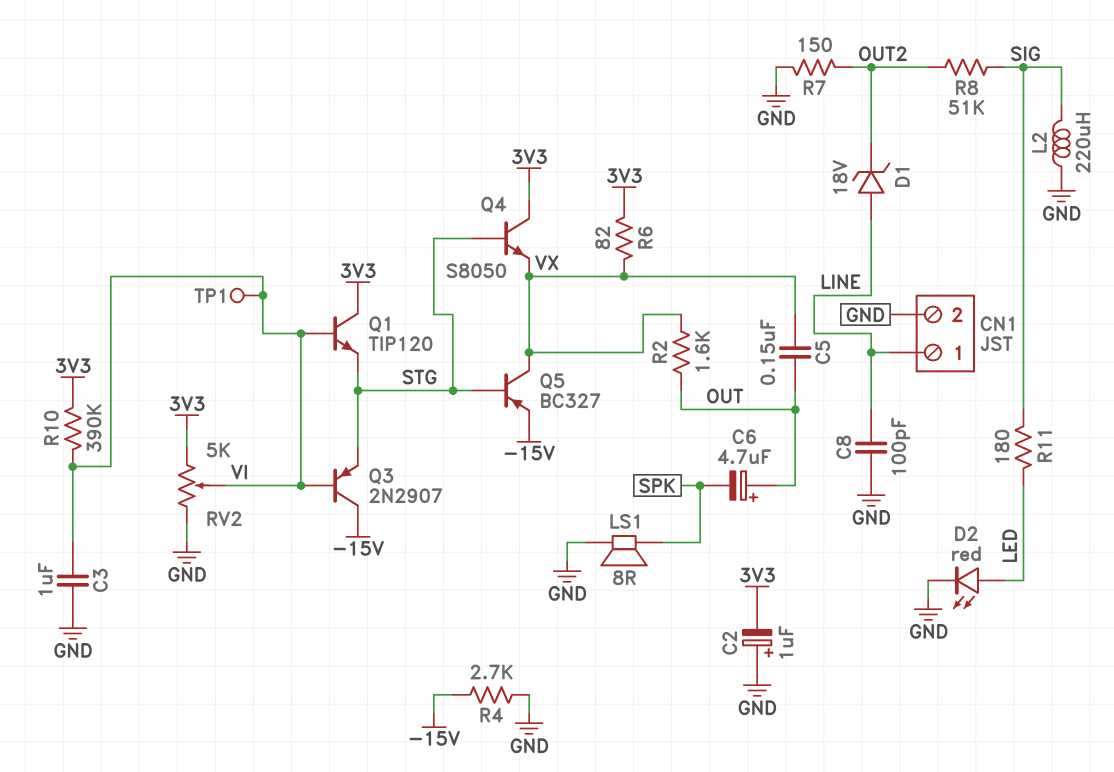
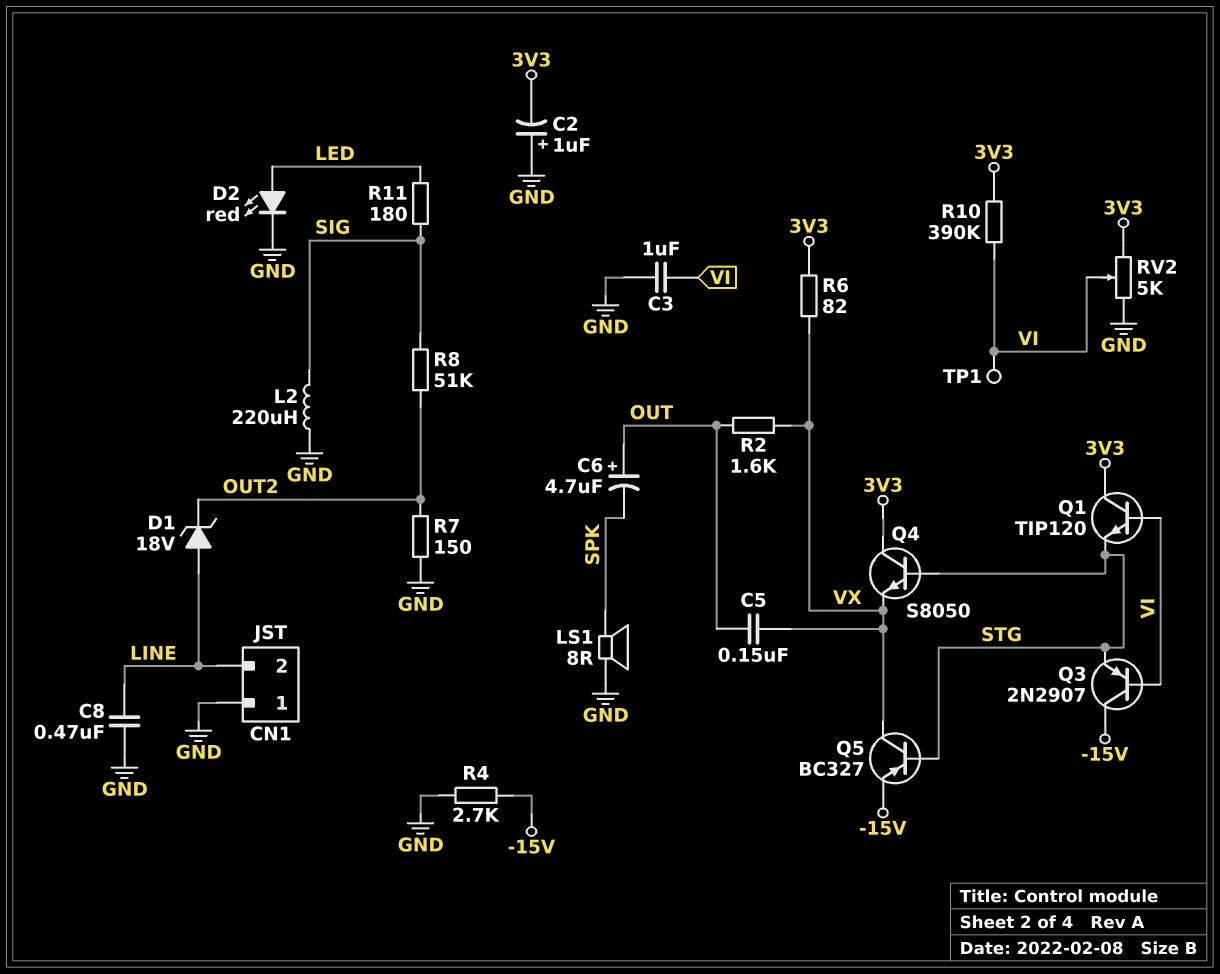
C8: 100pF (GND, LINE) -> 470nF (GND, LINE)
CN1 pin 1: LINE -> GND
CN1 pin 2: GND -> LINE

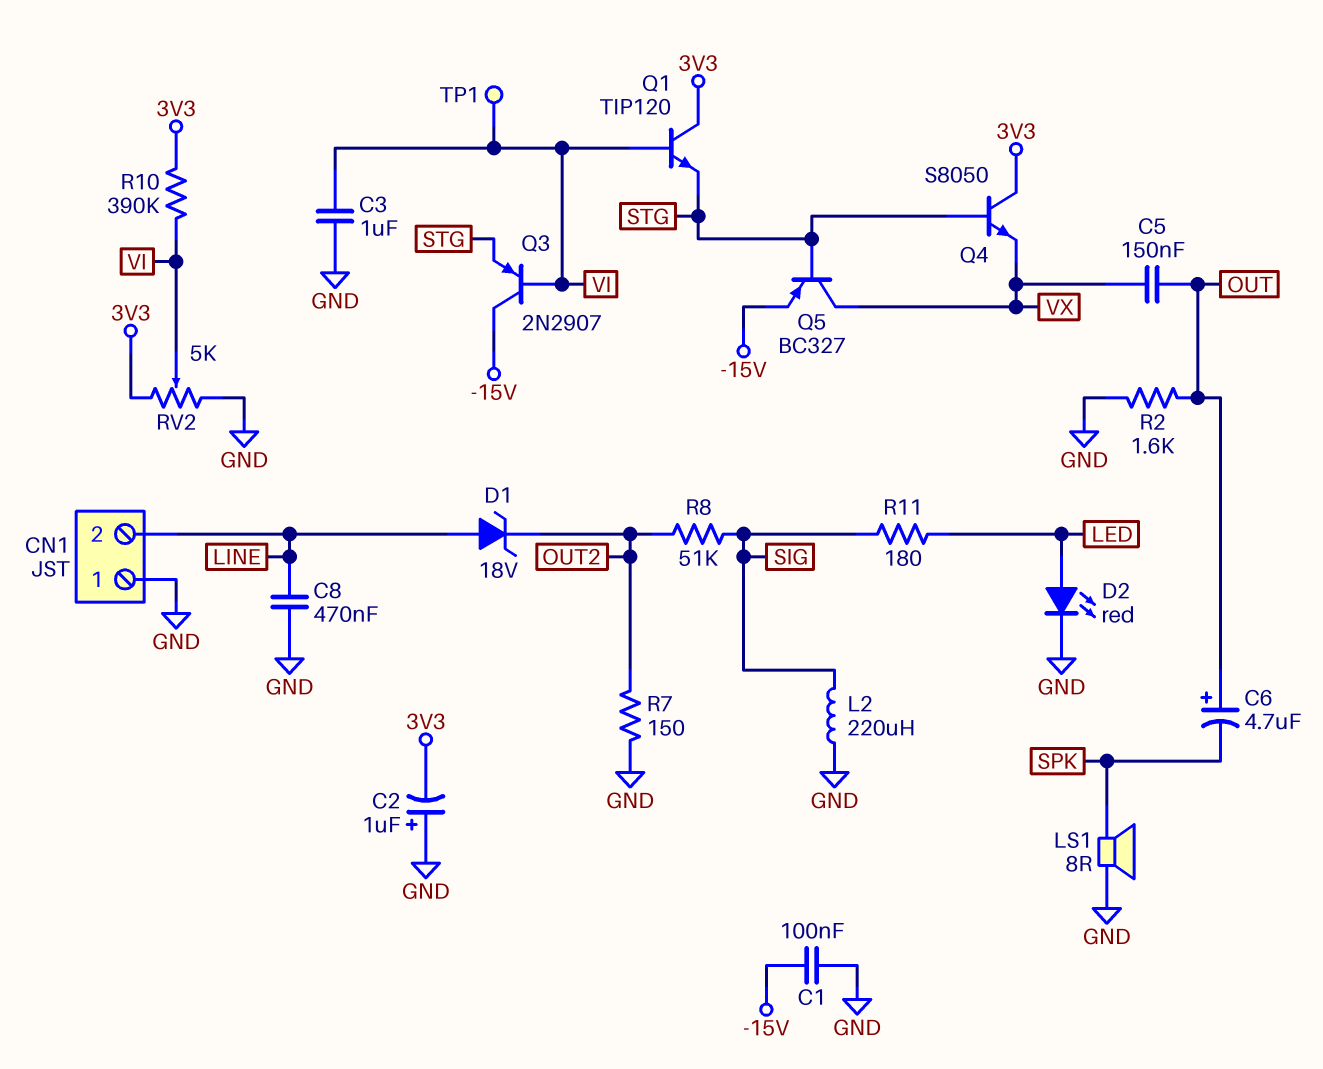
C1: none -> 100nF (-15V, GND)
R2: 1.6k (OUT, VX) -> 1.6k (GND, OUT)
R4: 2.7k (-15V, GND) -> none
R6: 82 (3V3, VX) -> none

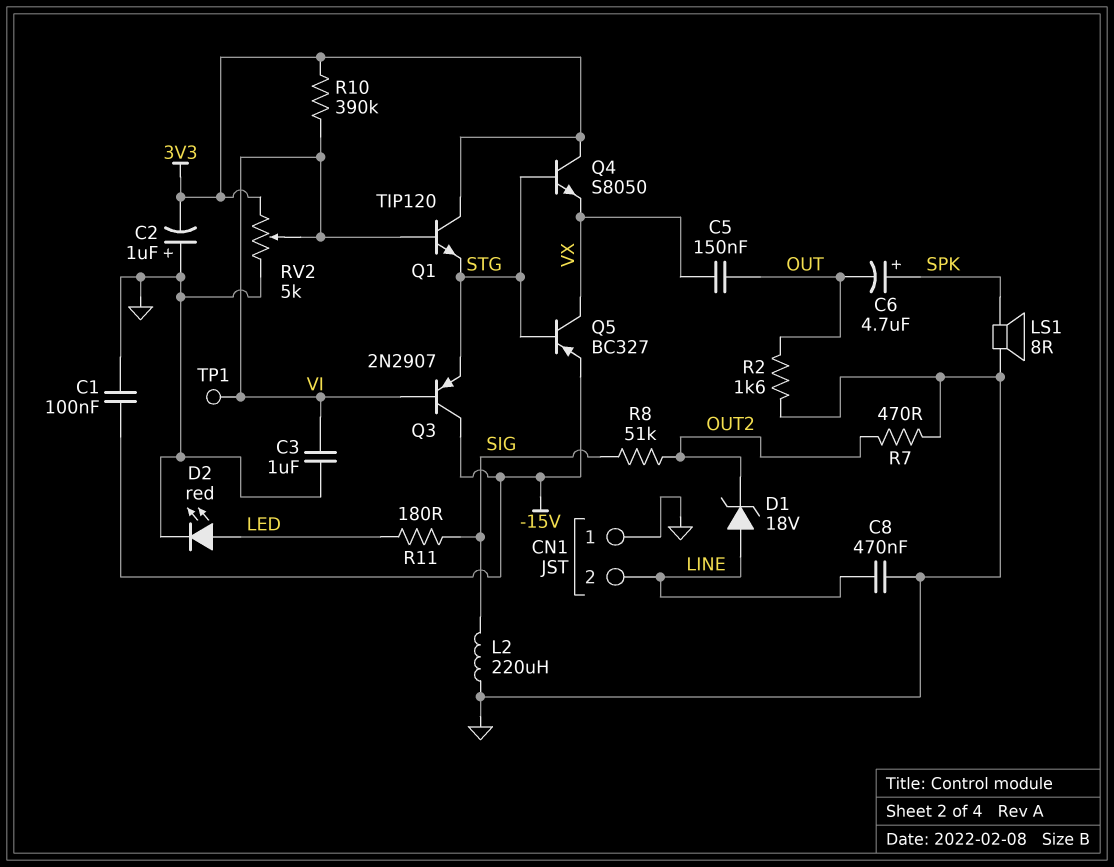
C6: 4.7uF (plus OUT, minus SPK) -> 4.7uF (plus SPK, minus OUT)
R7: 150 (GND, OUT2) -> 470 (GND, OUT2)

